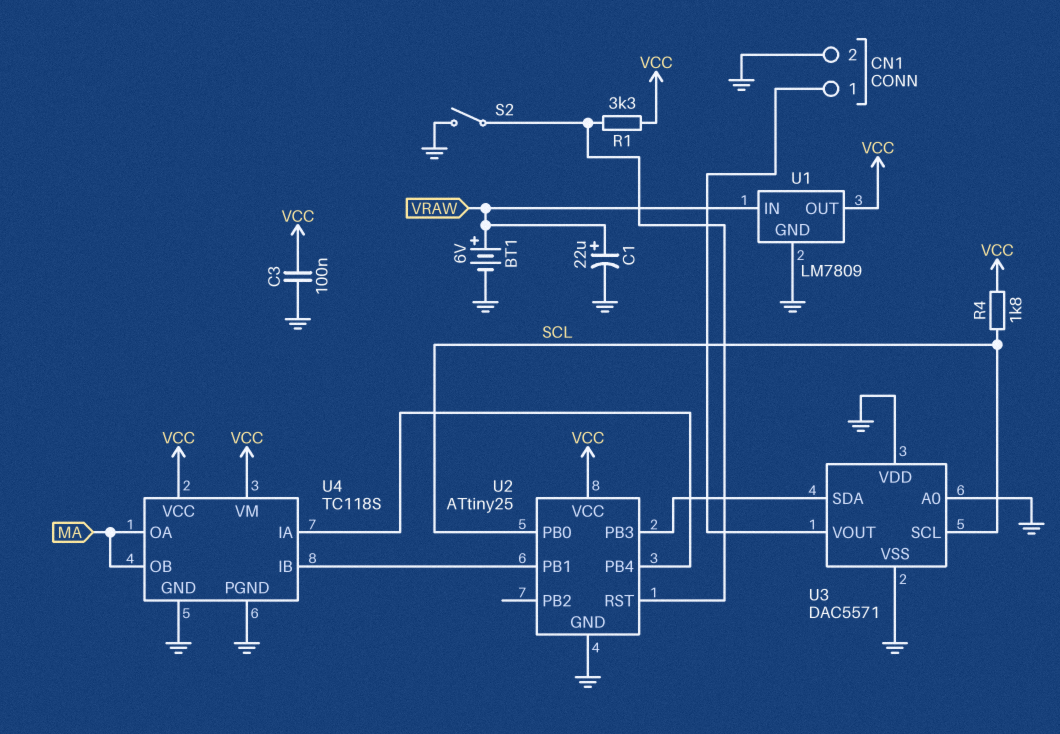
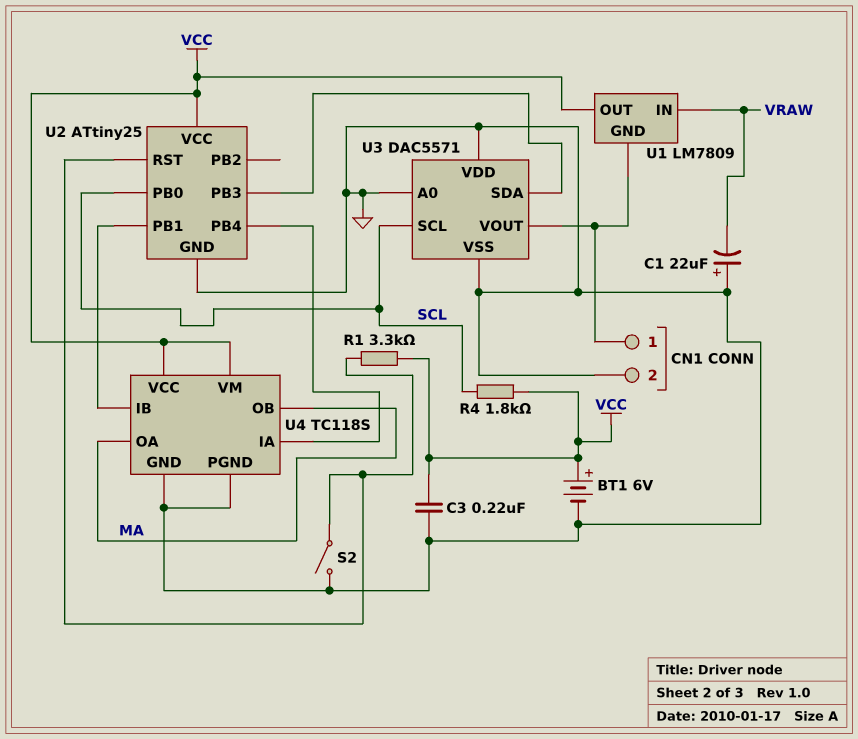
BT1: 6V (plus VRAW, minus GND) -> 6V (plus VCC, minus GND)
C1: 22uF (plus VRAW, minus GND) -> 22uF (plus GND, minus VRAW)
C3: 100nF (GND, VCC) -> 220nF (GND, VCC)
U1 pin GND: GND -> CN1/1

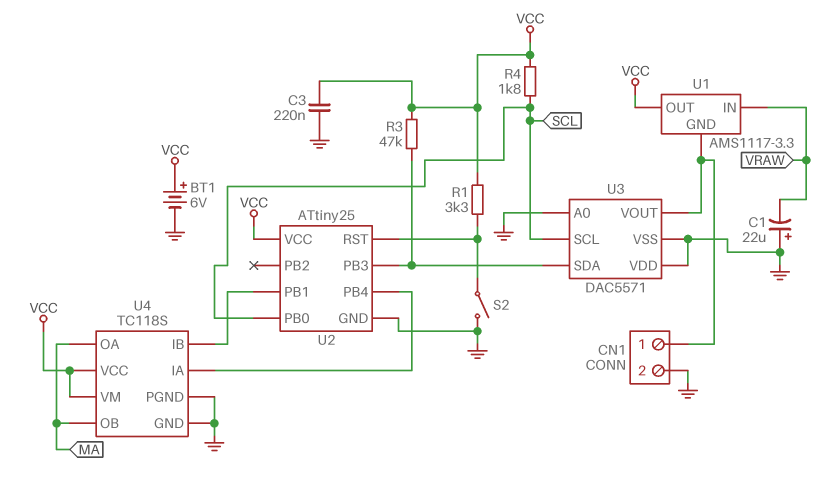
R3: none -> 47k (U2/PB3, VCC)
U1: LM7809 -> AMS1117-3.3

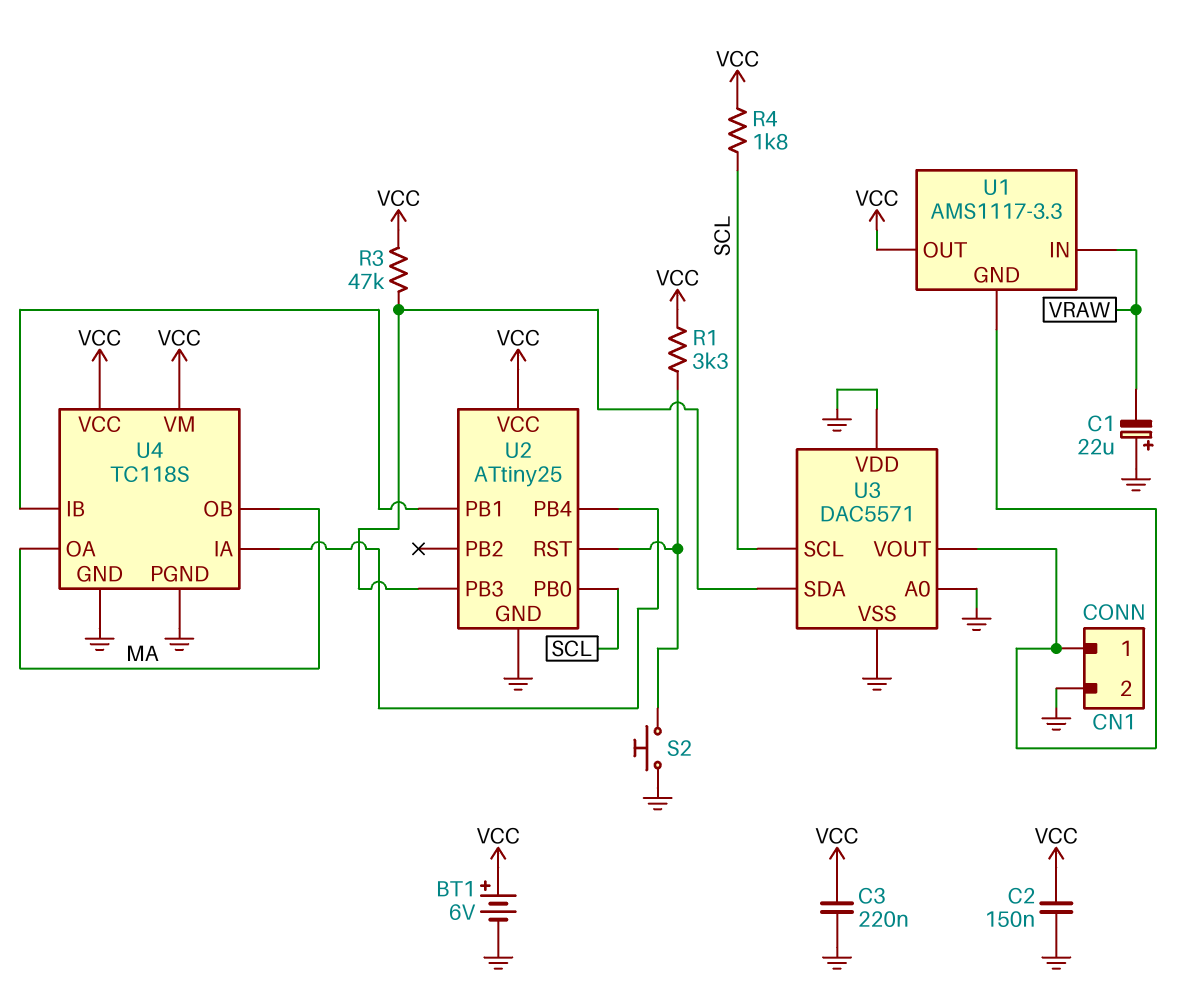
C2: none -> 150nF (GND, VCC)
S2: switch (GND, U2/RST) -> button (GND, U2/RST)

